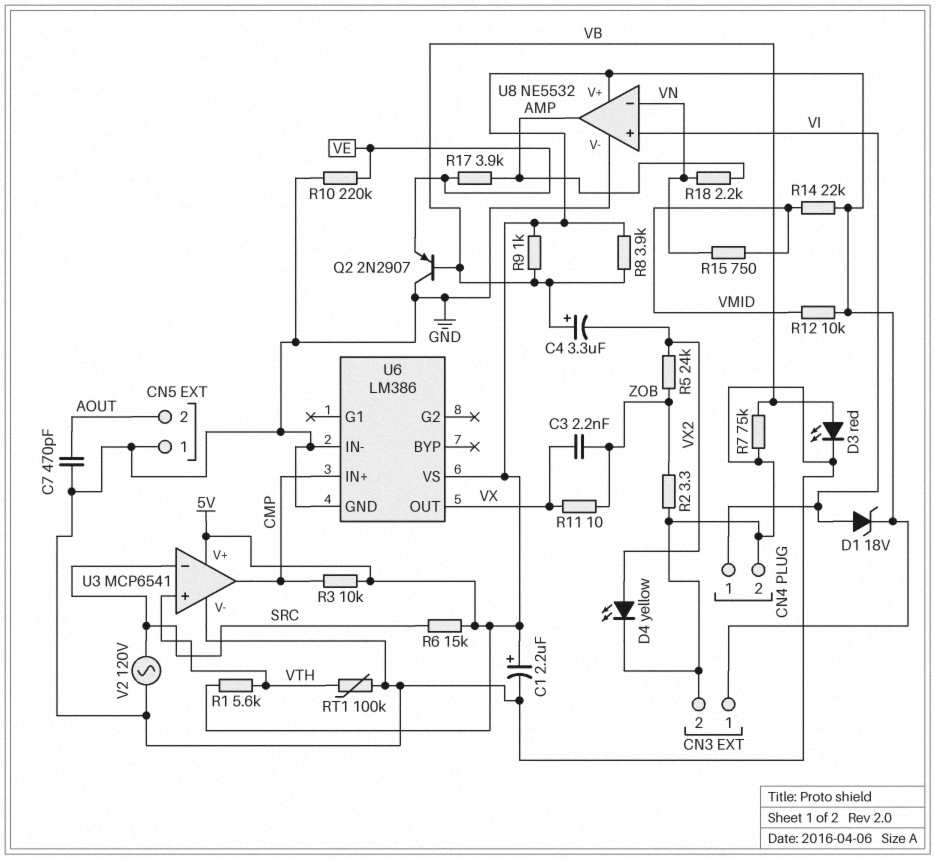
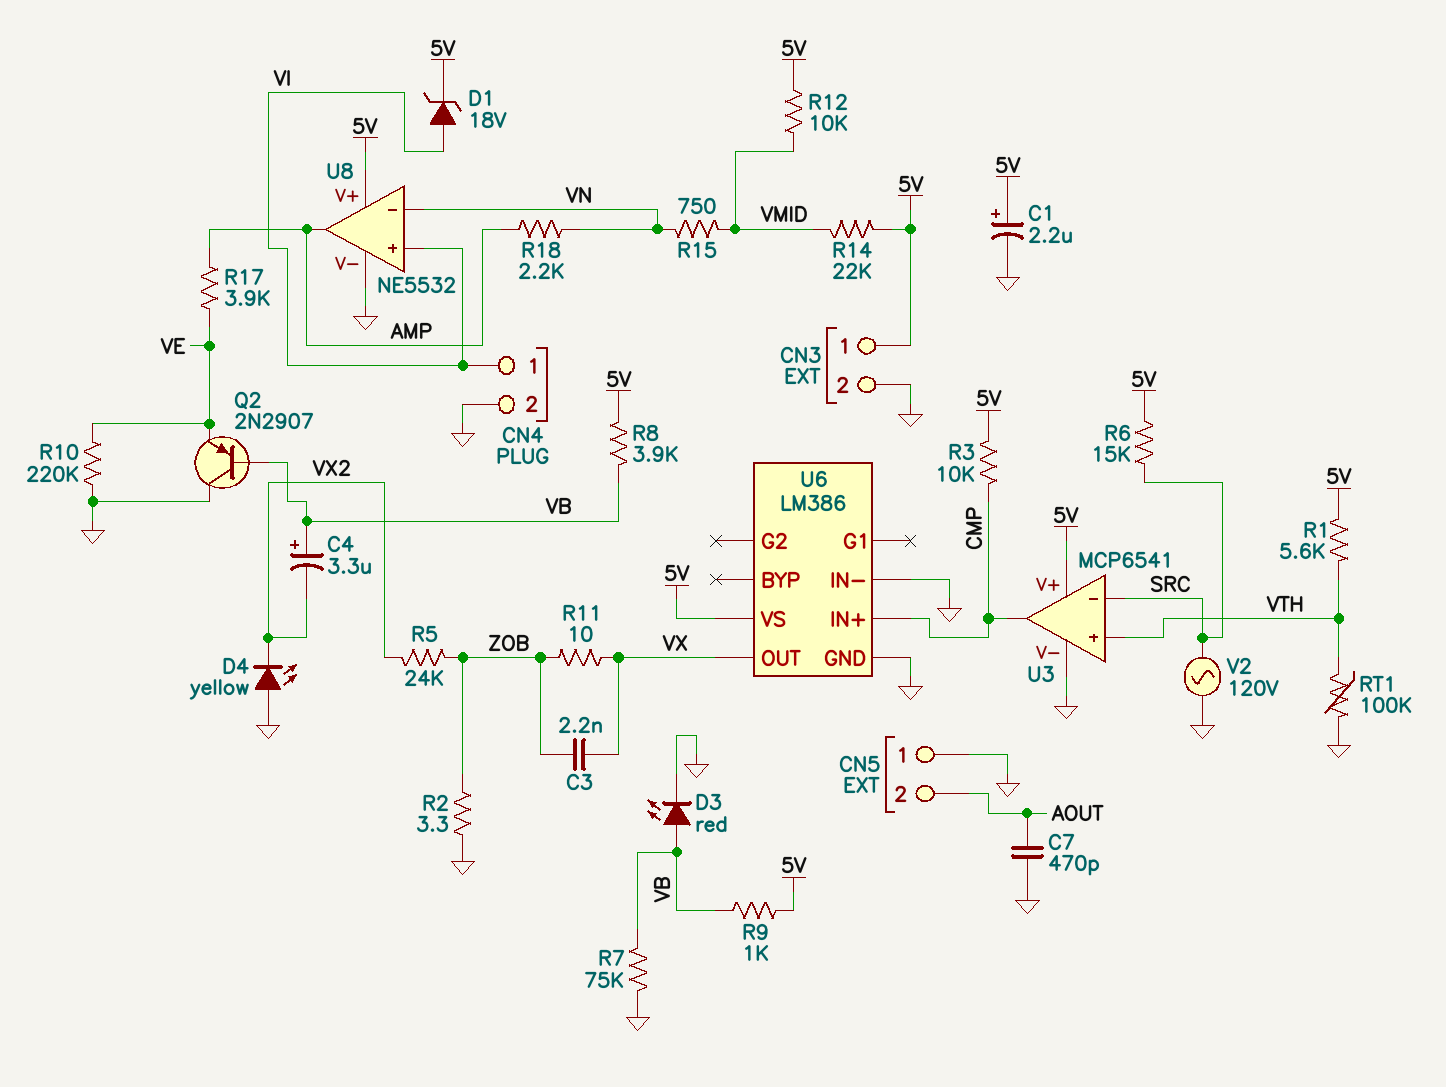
D4: LED yellow (A VX2, K GND) -> LED yellow (A GND, K VX2)

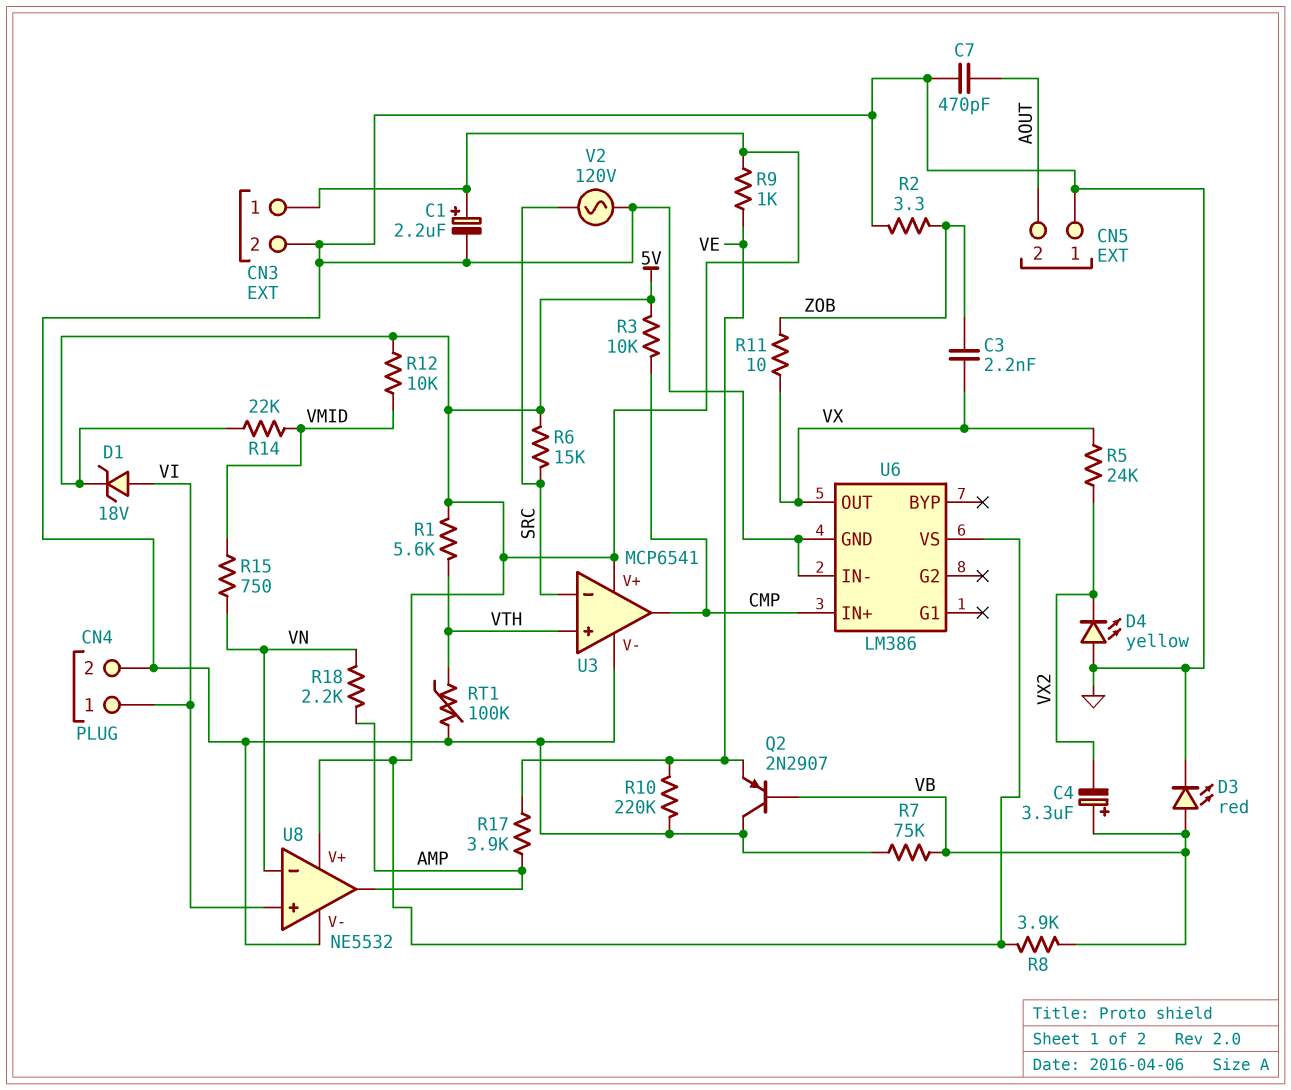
R5: 24k (VX2, ZOB) -> 24k (VX, VX2)
R9: 1k (5V, VB) -> 1k (5V, VE)

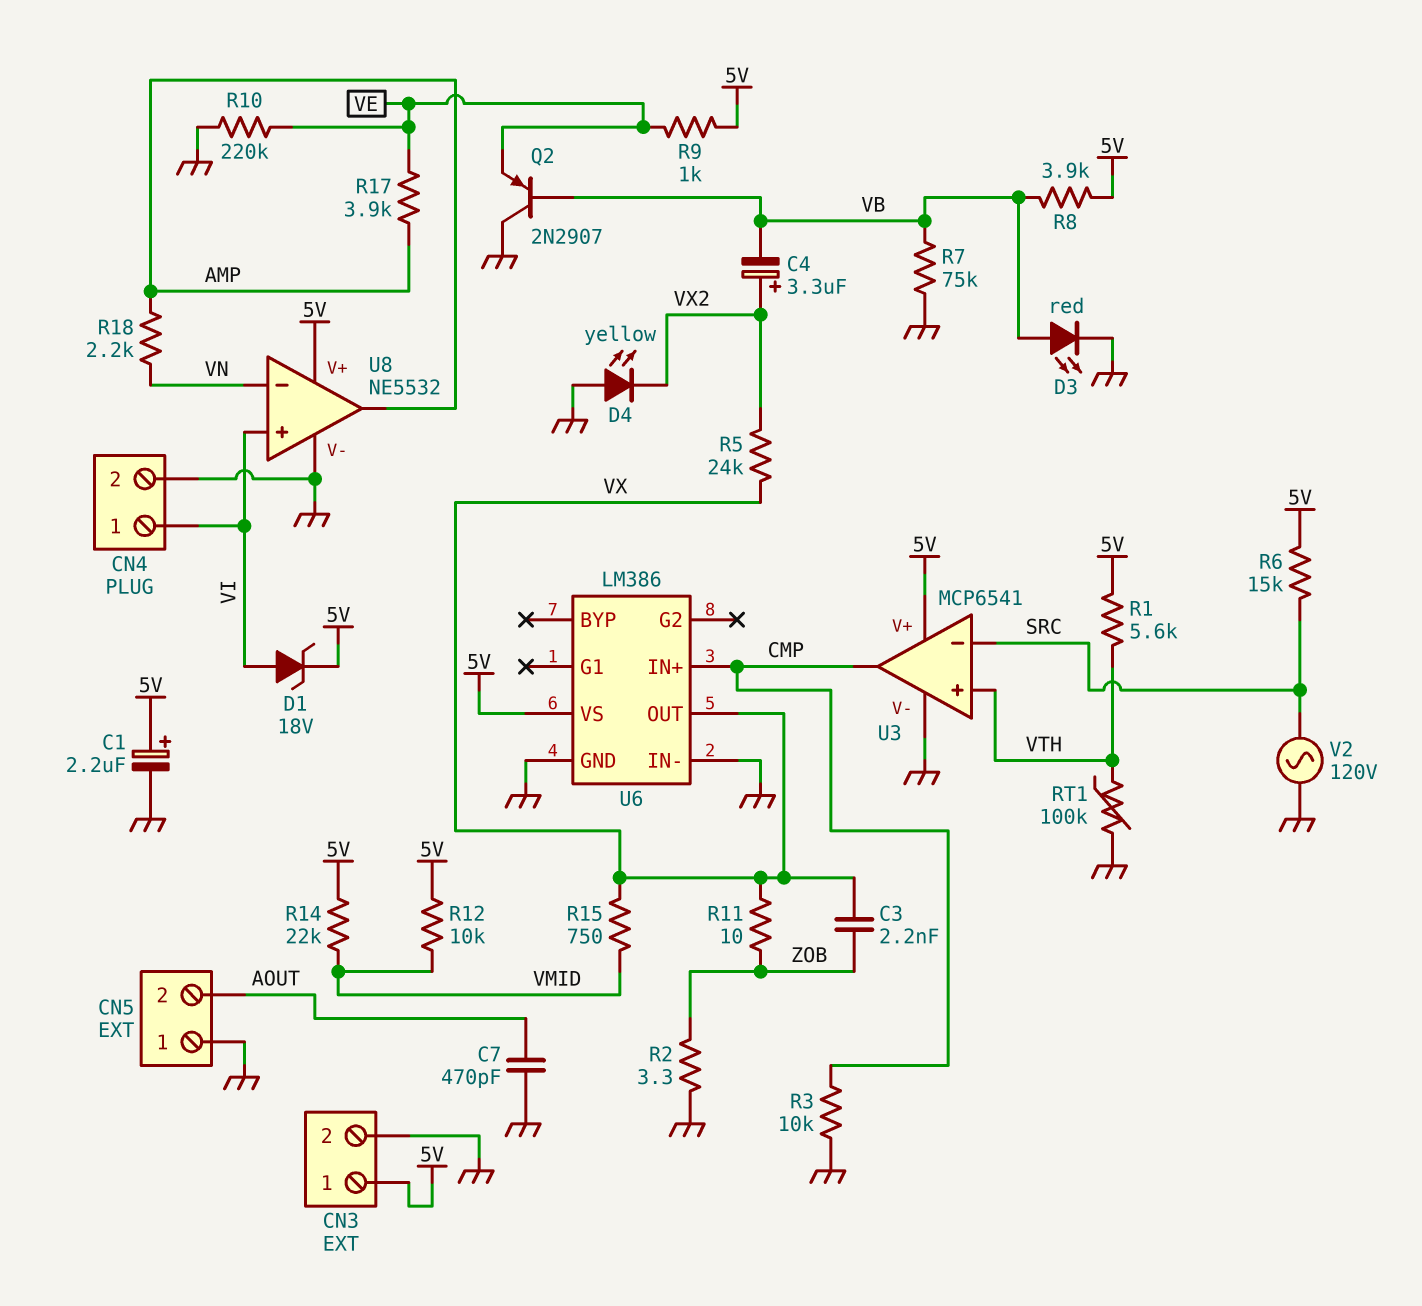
C4: 3.3uF (plus VB, minus VX2) -> 3.3uF (plus VX2, minus VB)
R3: 10k (5V, CMP) -> 10k (CMP, GND)
R15: 750 (VMID, VN) -> 750 (VMID, VX)

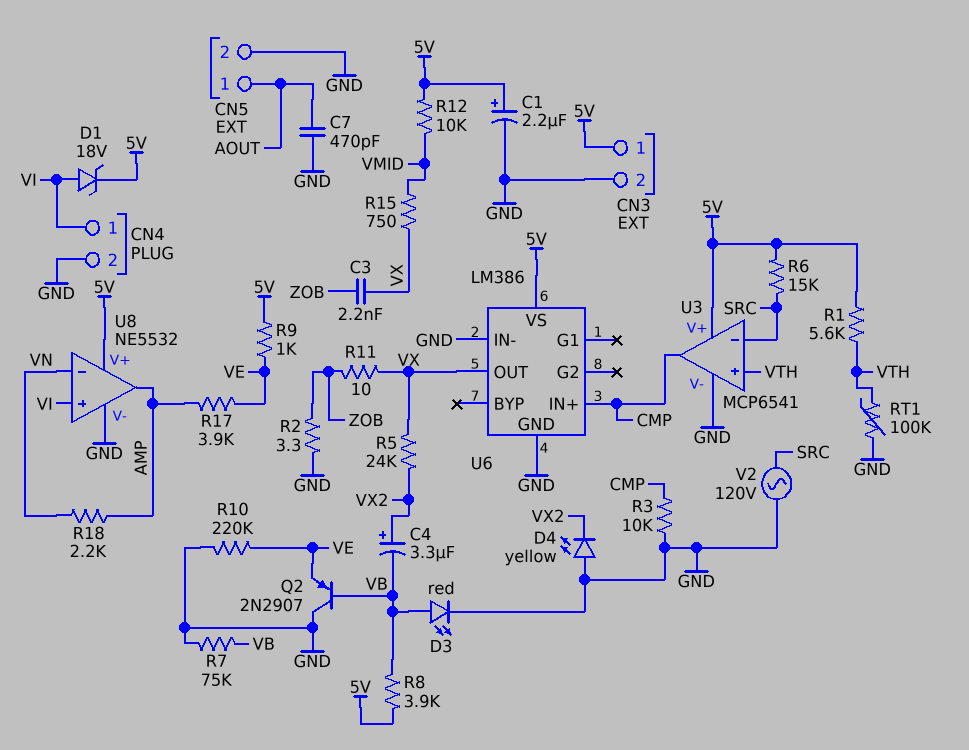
CN5 pin 1: GND -> AOUT
CN5 pin 2: AOUT -> GND
R14: 22k (5V, VMID) -> none

